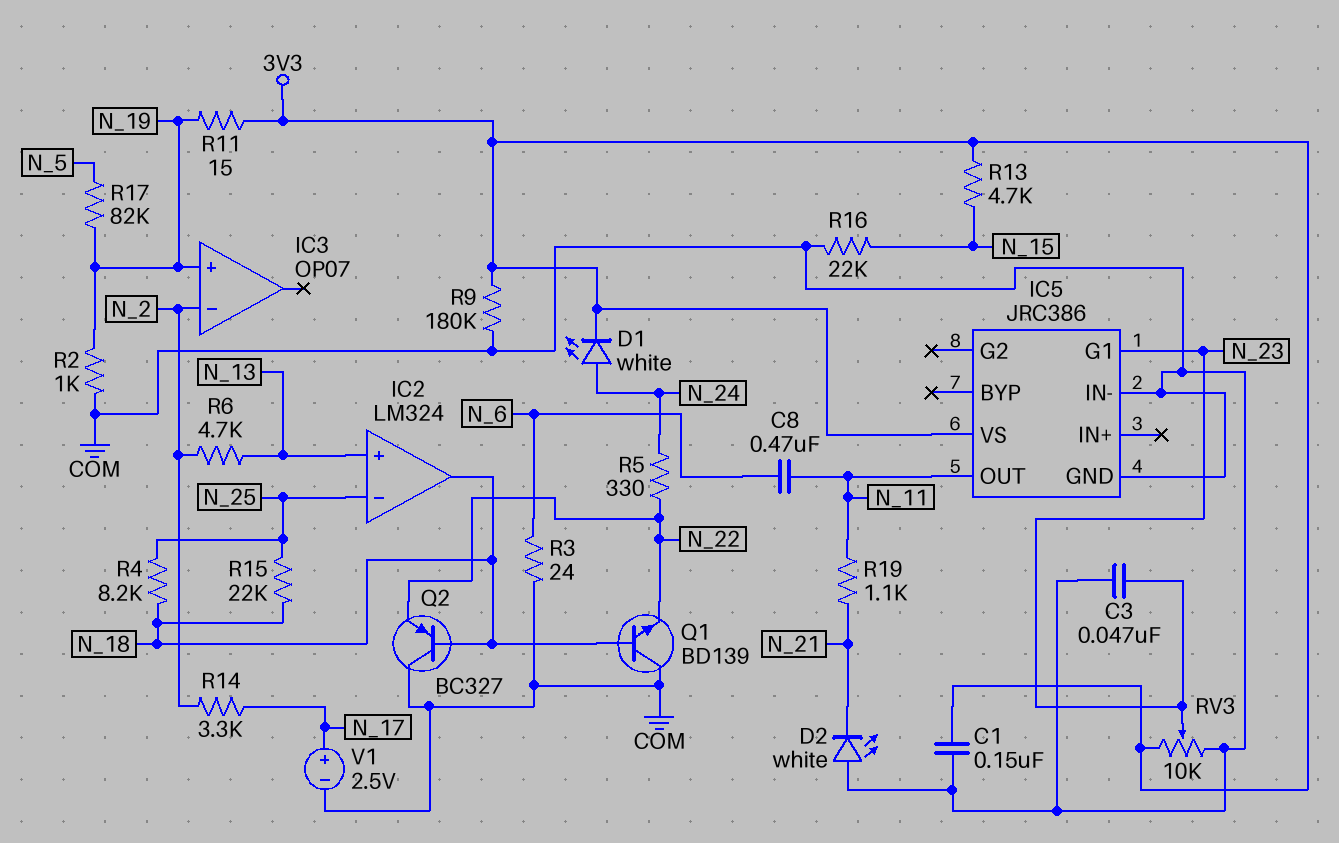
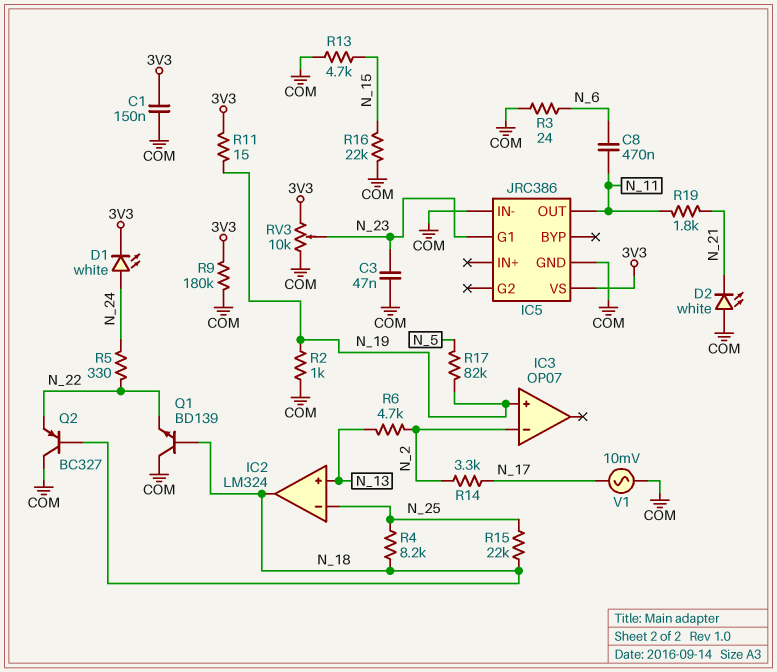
R13: 4.7k (3V3, N_15) -> 4.7k (COM, N_15)
R19: 1.1k (N_11, N_21) -> 1.8k (N_11, N_21)
V1: 2.5V (plus N_17, minus COM) -> AC 10mV (COM, N_17)

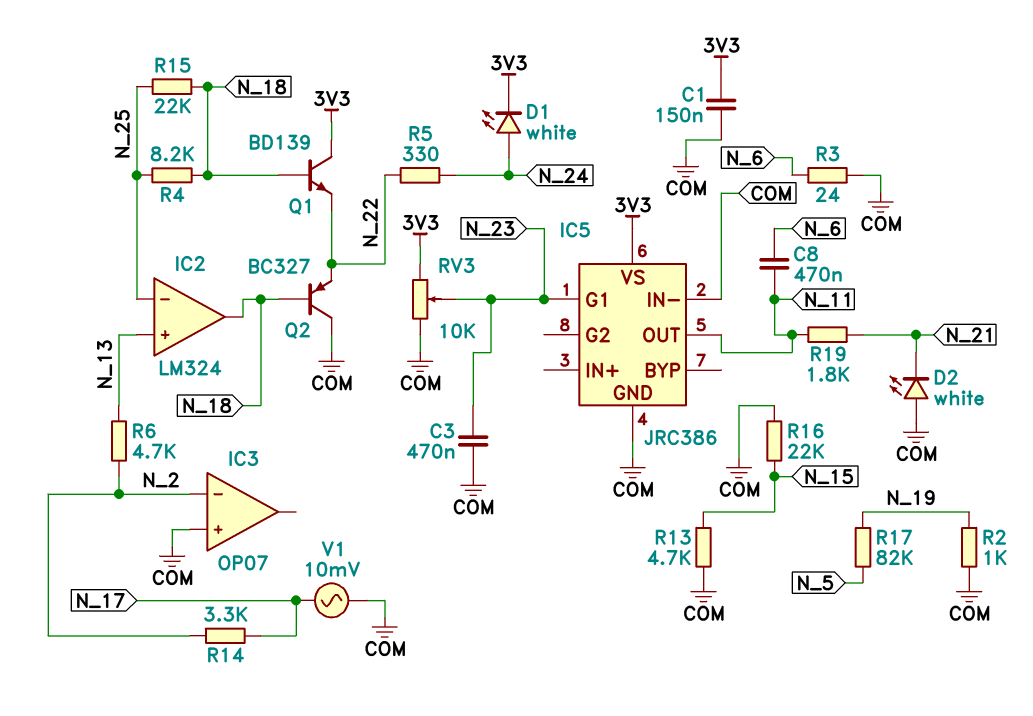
C3: 47nF (COM, N_23) -> 470nF (COM, N_23)
IC3 pin in+: N_19 -> COM
Q1: NPN BD139 (B N_18, C COM, E N_22) -> NPN BD139 (B N_18, C 3V3, E N_22)
R9: 180k (3V3, COM) -> none
R11: 15 (3V3, N_19) -> none

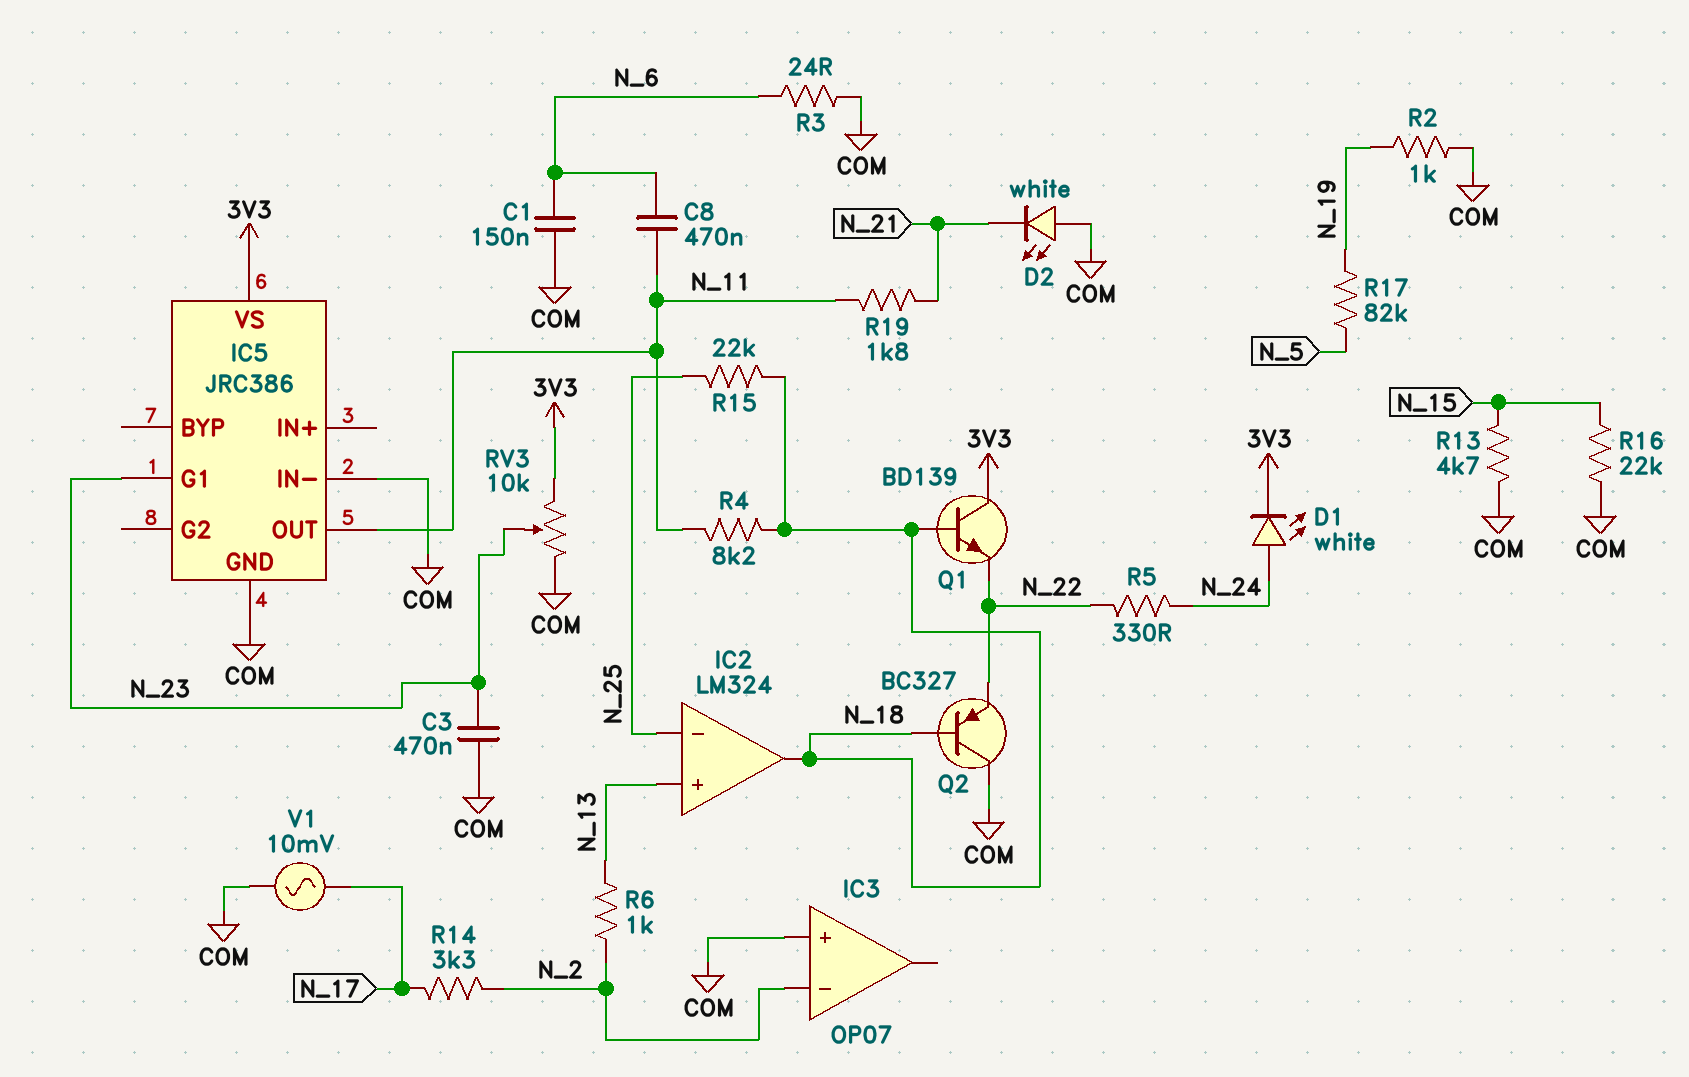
C1: 150nF (3V3, COM) -> 150nF (COM, N_6)
R4: 8.2k (N_18, N_25) -> 8.2k (N_11, N_18)
R6: 4.7k (N_2, N_13) -> 1k (N_2, N_13)

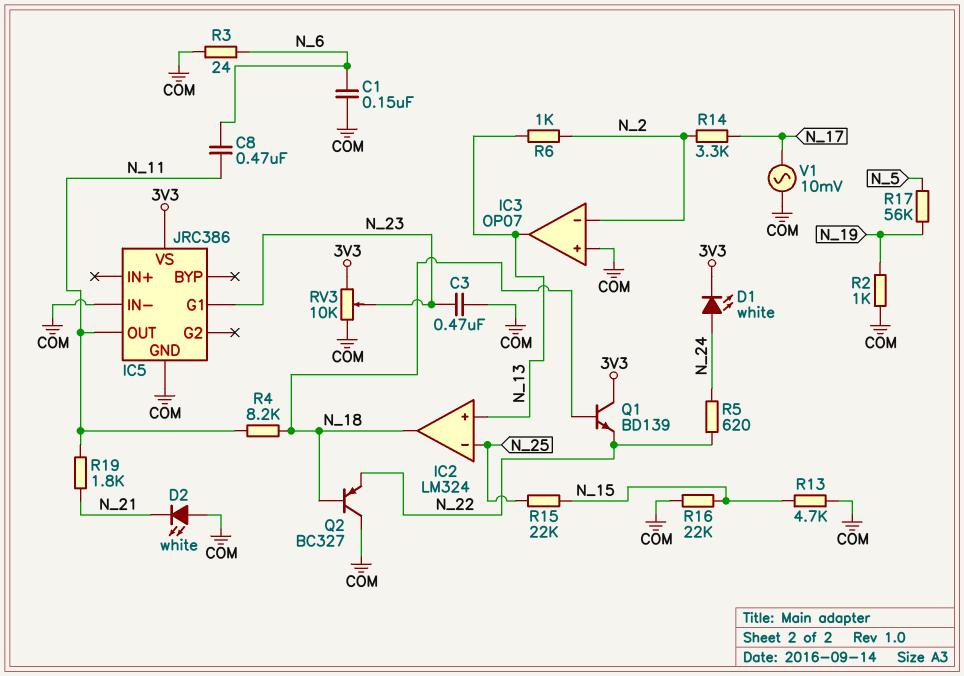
IC3 pin out: none -> N_13
R5: 330 (N_22, N_24) -> 620 (N_22, N_24)
R15: 22k (N_18, N_25) -> 22k (N_15, N_25)
R17: 82k (N_5, N_19) -> 56k (N_5, N_19)

